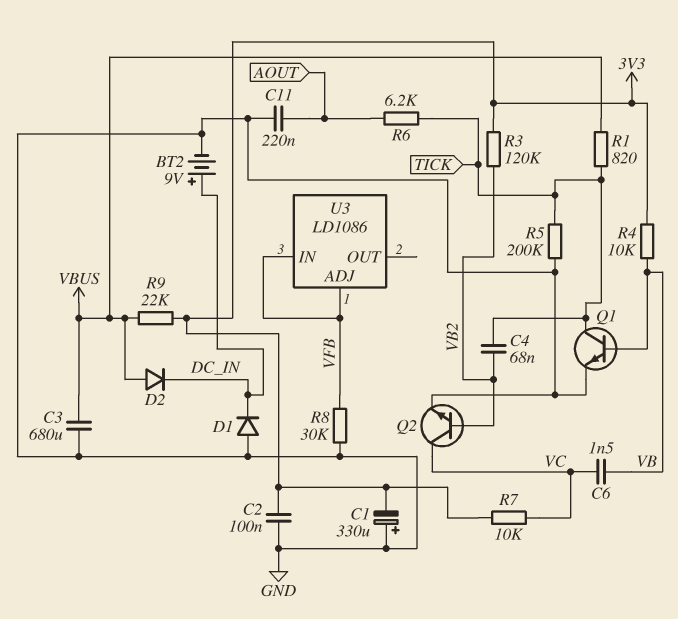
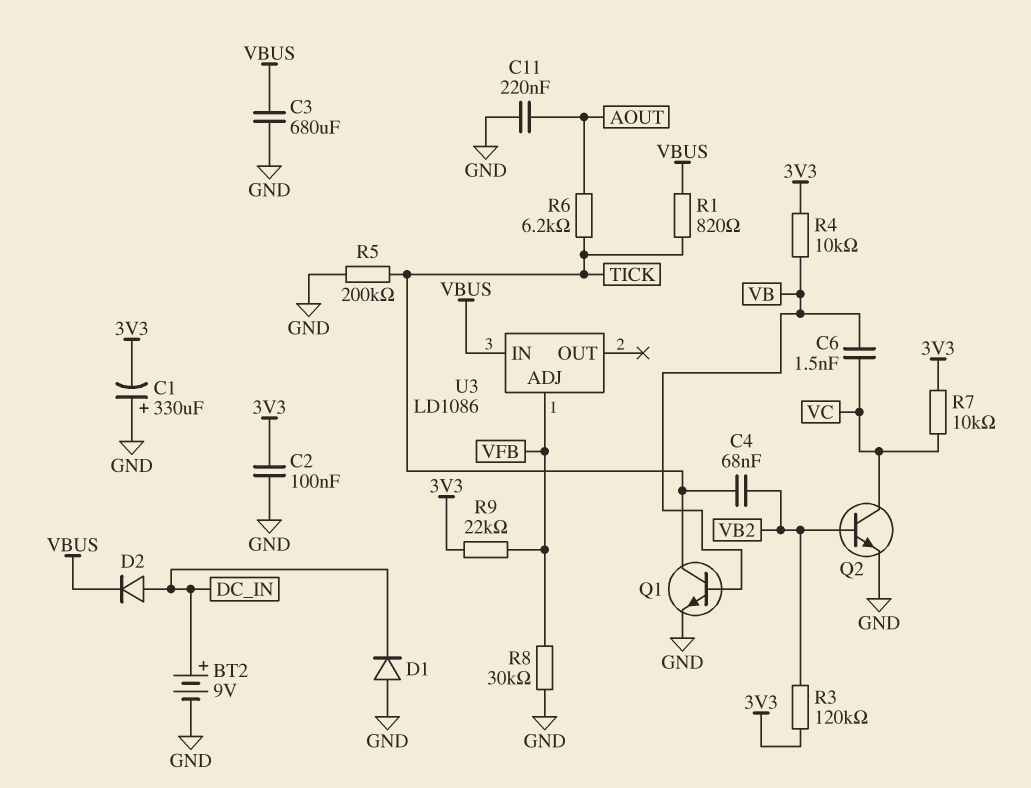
D2: diode (A VBUS, K DC_IN) -> diode (A DC_IN, K VBUS)
R9: 22k (3V3, VBUS) -> 22k (3V3, VFB)
U3 pin IN: VFB -> VBUS

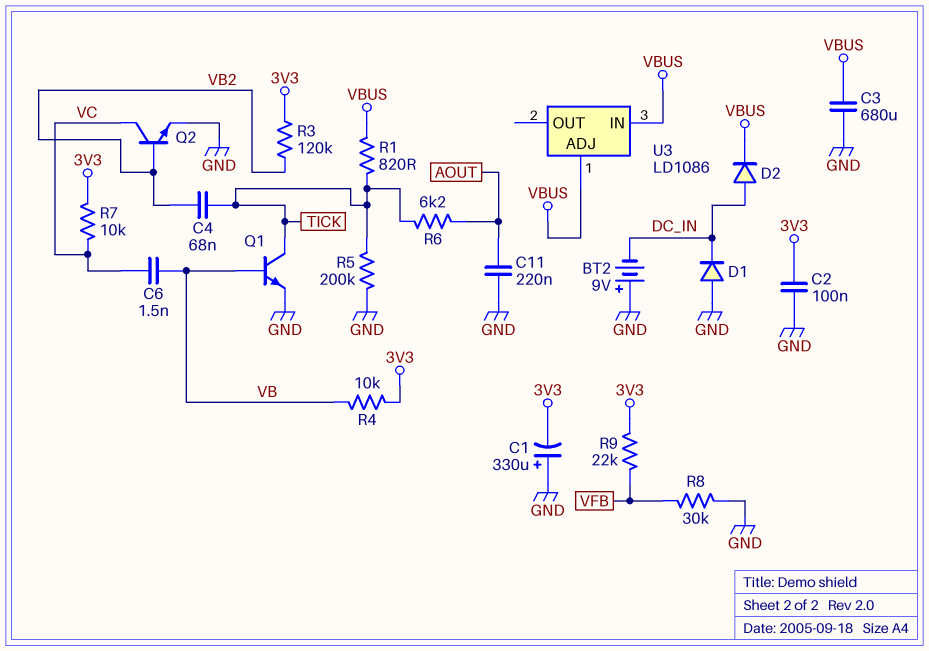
BT2: 9V (plus DC_IN, minus GND) -> 9V (plus GND, minus DC_IN)
U3 pin ADJ: VFB -> VBUS

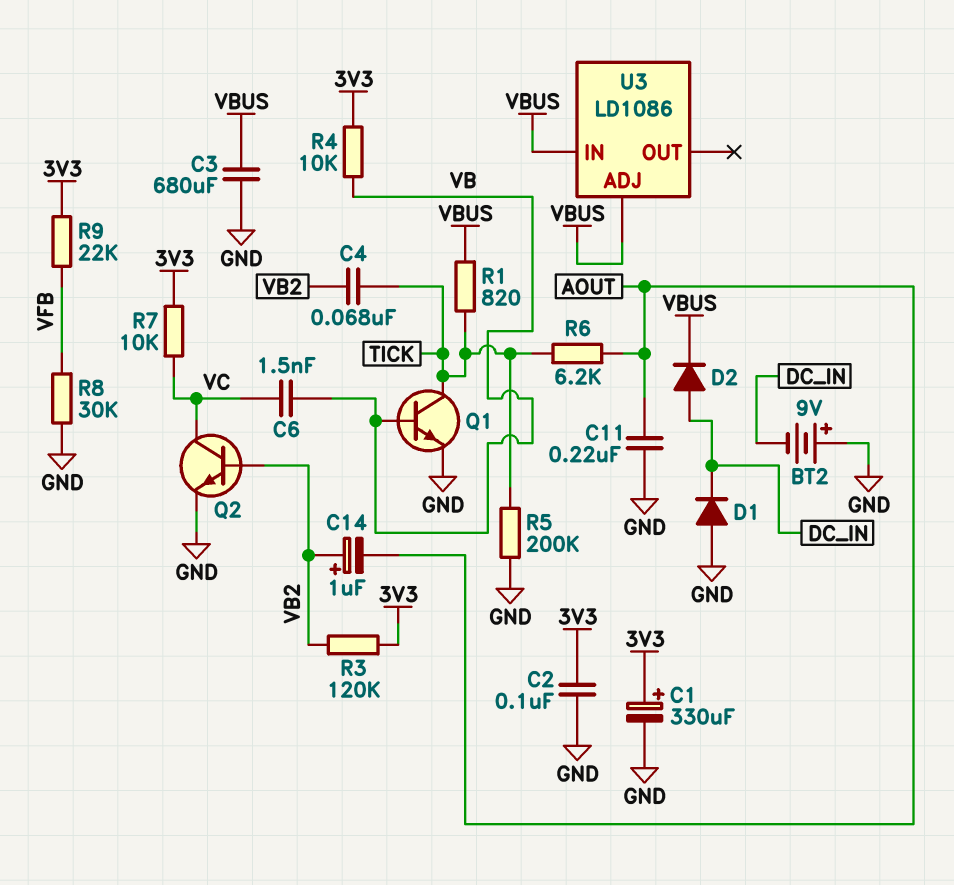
C1: 330uF (plus GND, minus 3V3) -> 330uF (plus 3V3, minus GND)
C14: none -> 1uF (plus VB2, minus AOUT)

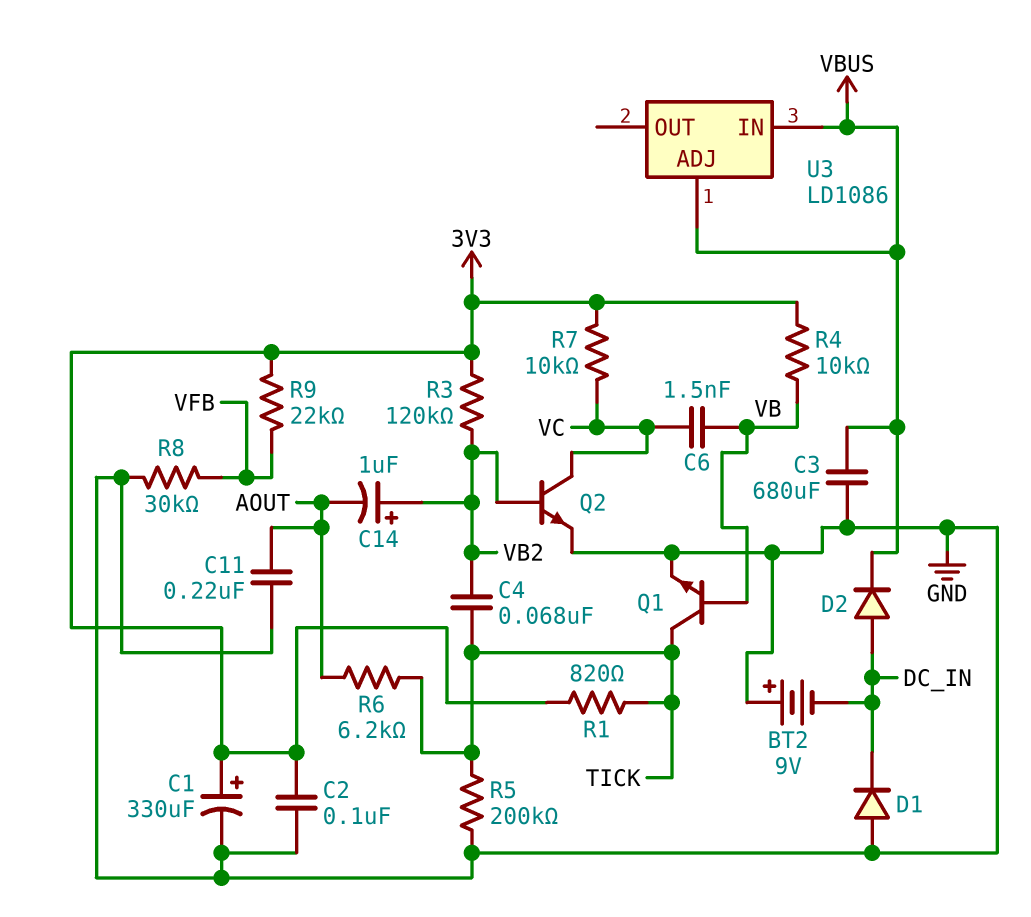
R1: 820 (TICK, VBUS) -> 820 (3V3, TICK)

